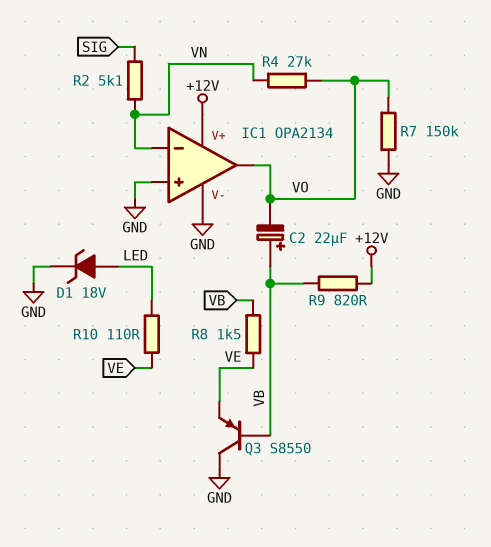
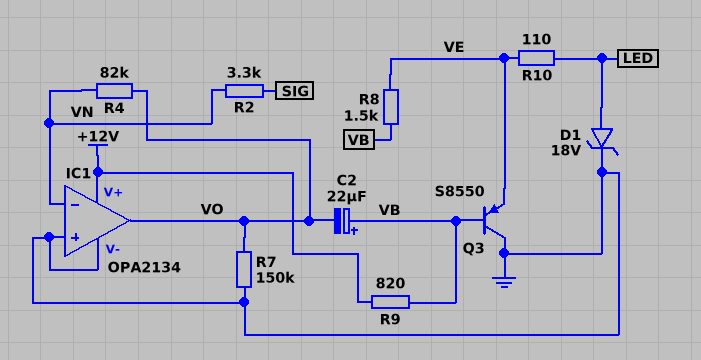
R2: 5.1k (SIG, VN) -> 3.3k (SIG, VN)
R4: 27k (VN, VO) -> 82k (VN, VO)

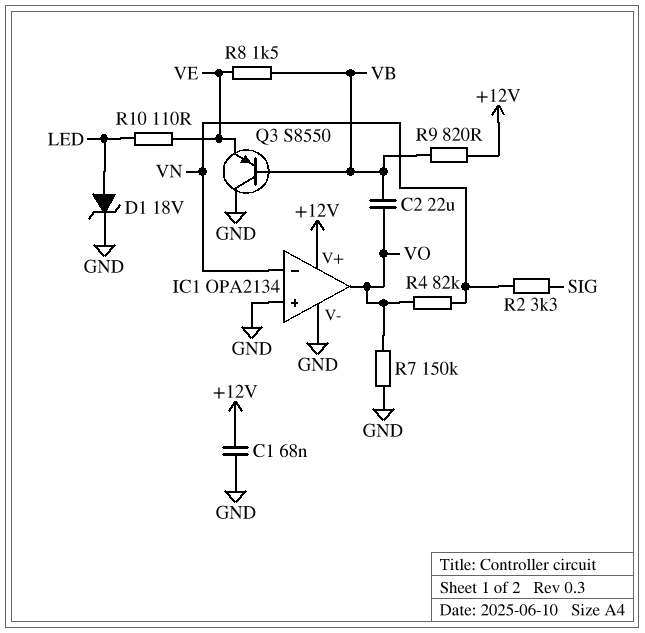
C1: none -> 68nF (+12V, GND)
C2: 22uF (plus VB, minus VO) -> 22uF (VB, VO)

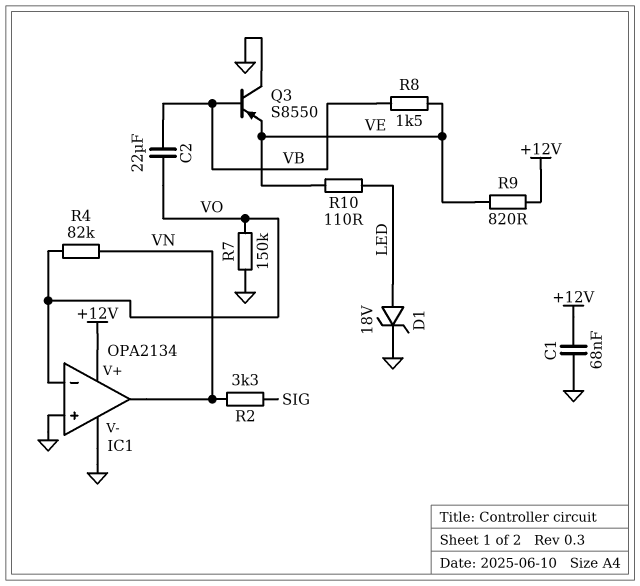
IC1 pin in-: VN -> VO
IC1 pin out: VO -> VN
R9: 820 (+12V, VB) -> 820 (+12V, VE)

